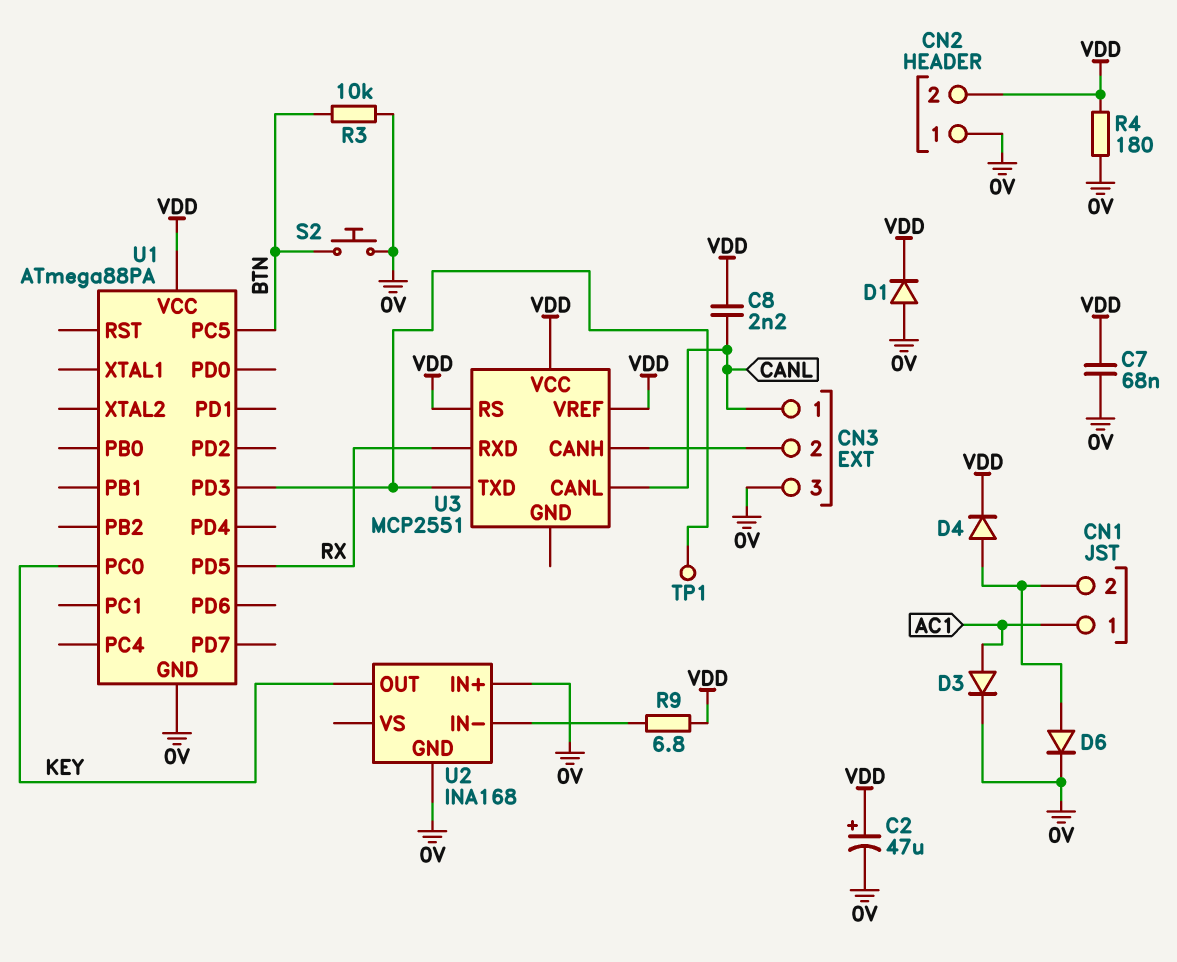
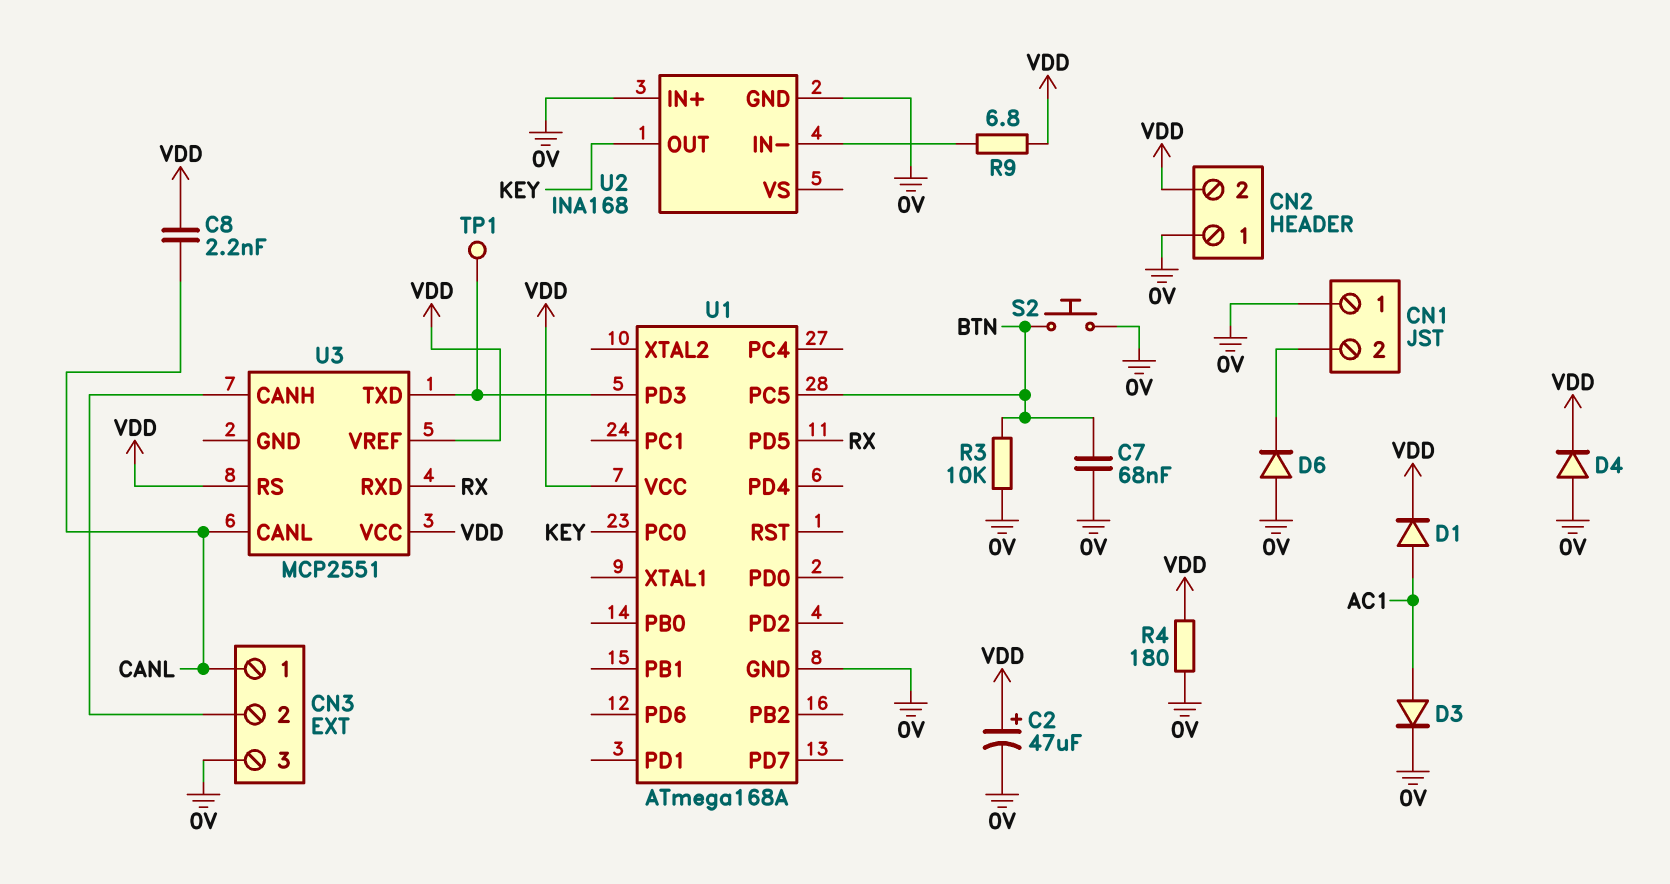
C7: 68nF (0V, VDD) -> 68nF (0V, BTN)
CN1 pin 1: AC1 -> 0V
D1: diode (A 0V, K VDD) -> diode (A AC1, K VDD)
D4: diode (A CN1/2, K VDD) -> diode (A 0V, K VDD)
D6: diode (A CN1/2, K 0V) -> diode (A 0V, K CN1/2)
U1: ATmega88PA -> ATmega168A

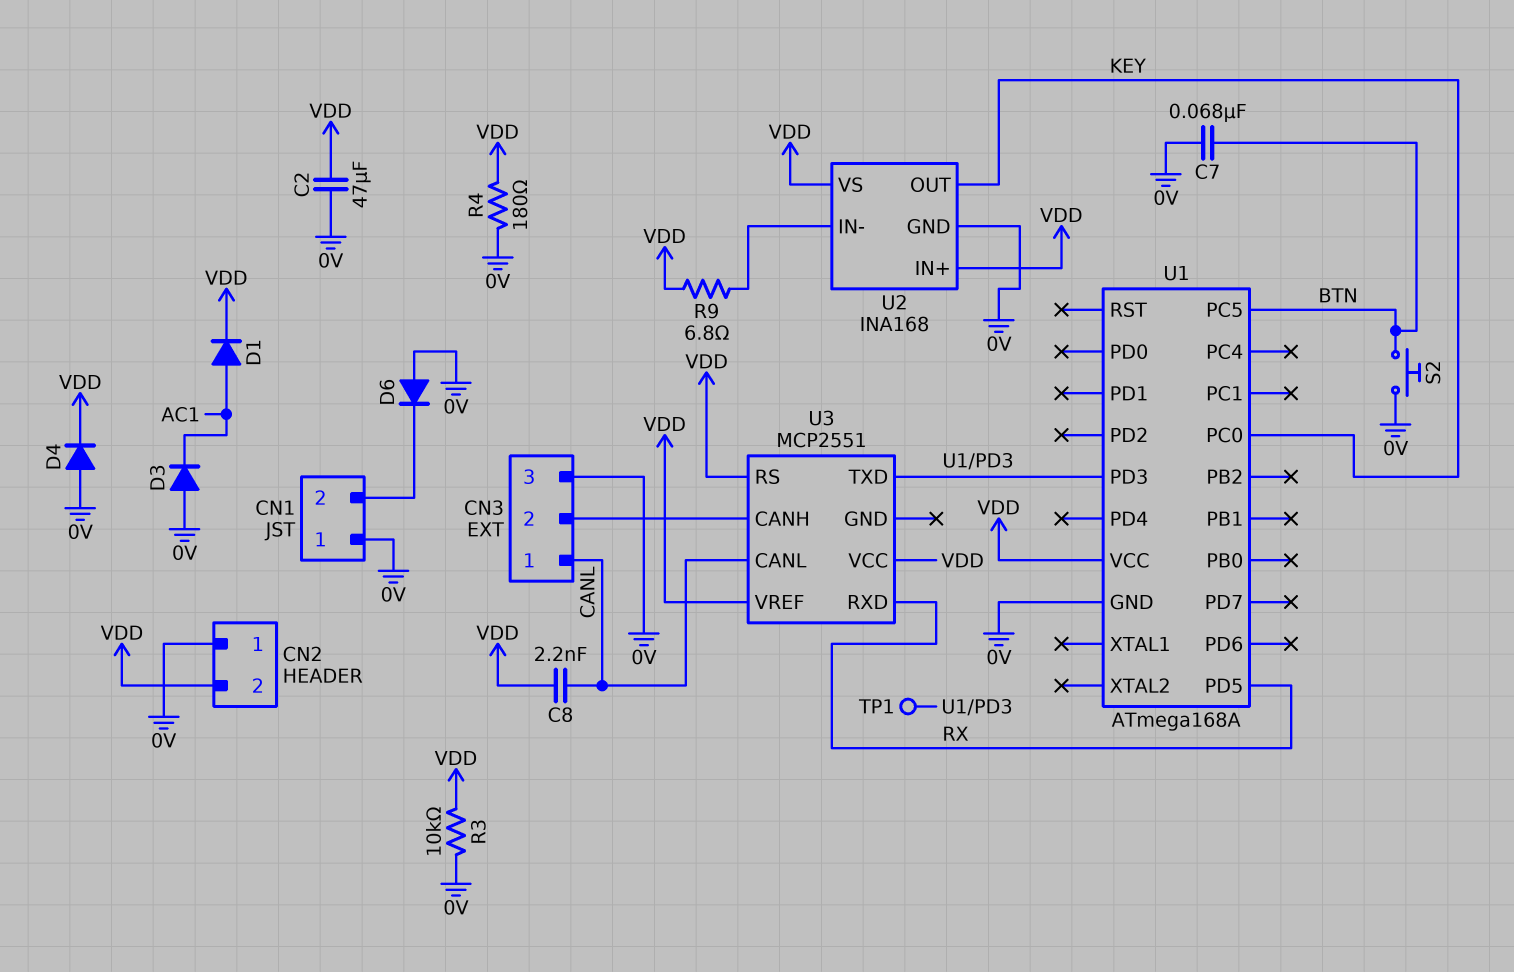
C2: 47uF (plus VDD, minus 0V) -> 47uF (0V, VDD)
D3: diode (A AC1, K 0V) -> diode (A 0V, K AC1)
R3: 10k (0V, BTN) -> 10k (0V, VDD)
U2 pin IN+: 0V -> VDD
U2 pin VS: none -> VDD

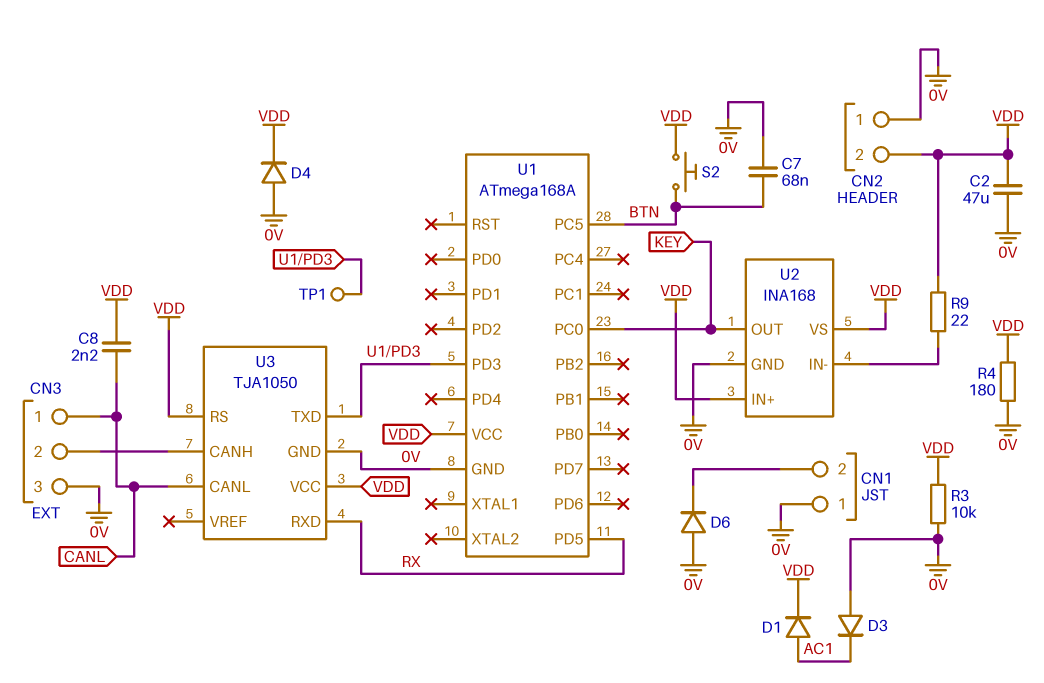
R9: 6.8 (U2/IN-, VDD) -> 22 (U2/IN-, VDD)
S2: button (0V, BTN) -> button (BTN, VDD)
U3: MCP2551 -> TJA1050
U3 pin GND: none -> 0V
U3 pin VREF: VDD -> none

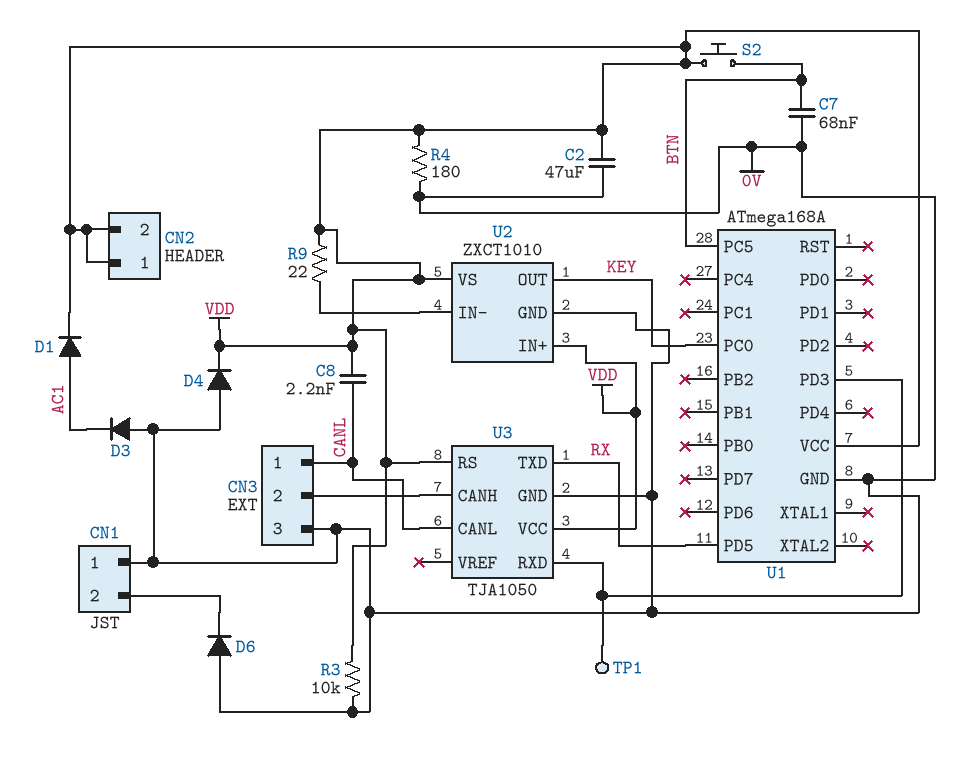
CN2 pin 1: 0V -> VDD
U2: INA168 -> ZXCT1010
U3 pin RXD: RX -> U1/PD3
U3 pin TXD: U1/PD3 -> RX

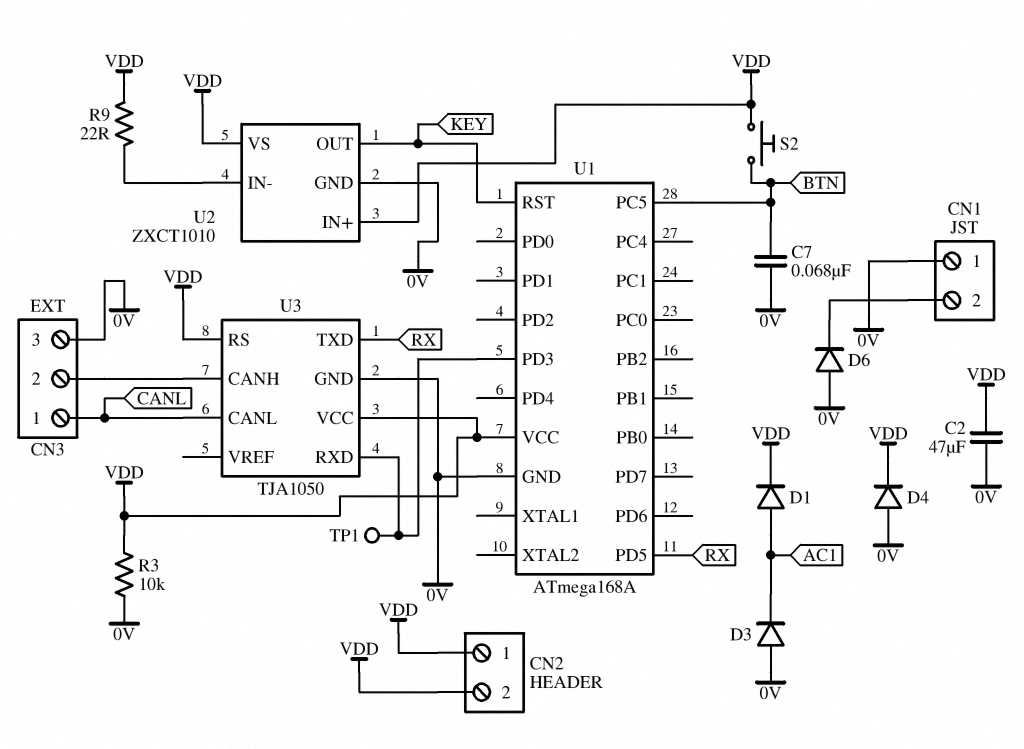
C8: 2.2nF (CANL, VDD) -> none
R4: 180 (0V, VDD) -> none
U1 pin PC0: KEY -> none
U1 pin RST: none -> KEY

